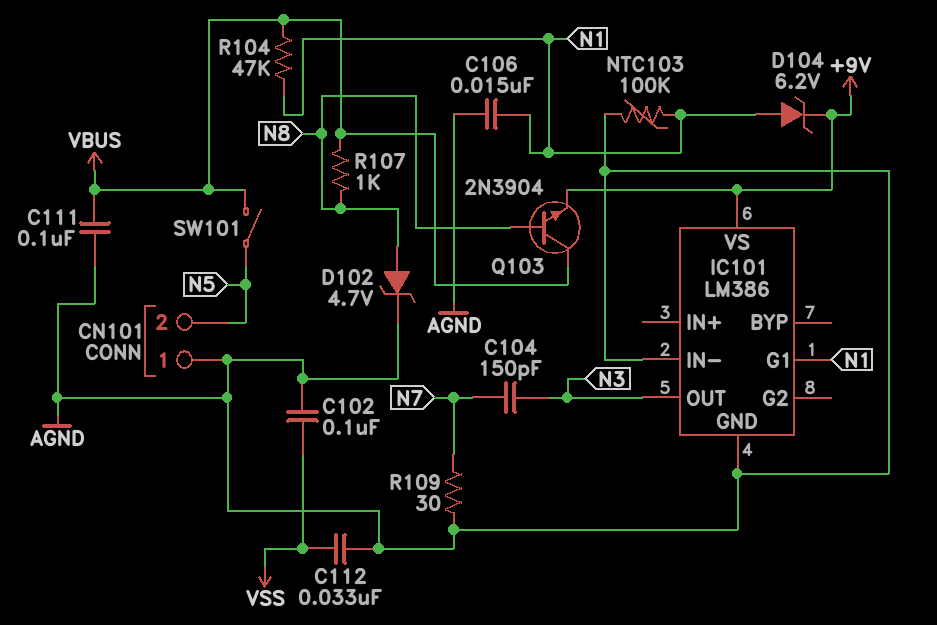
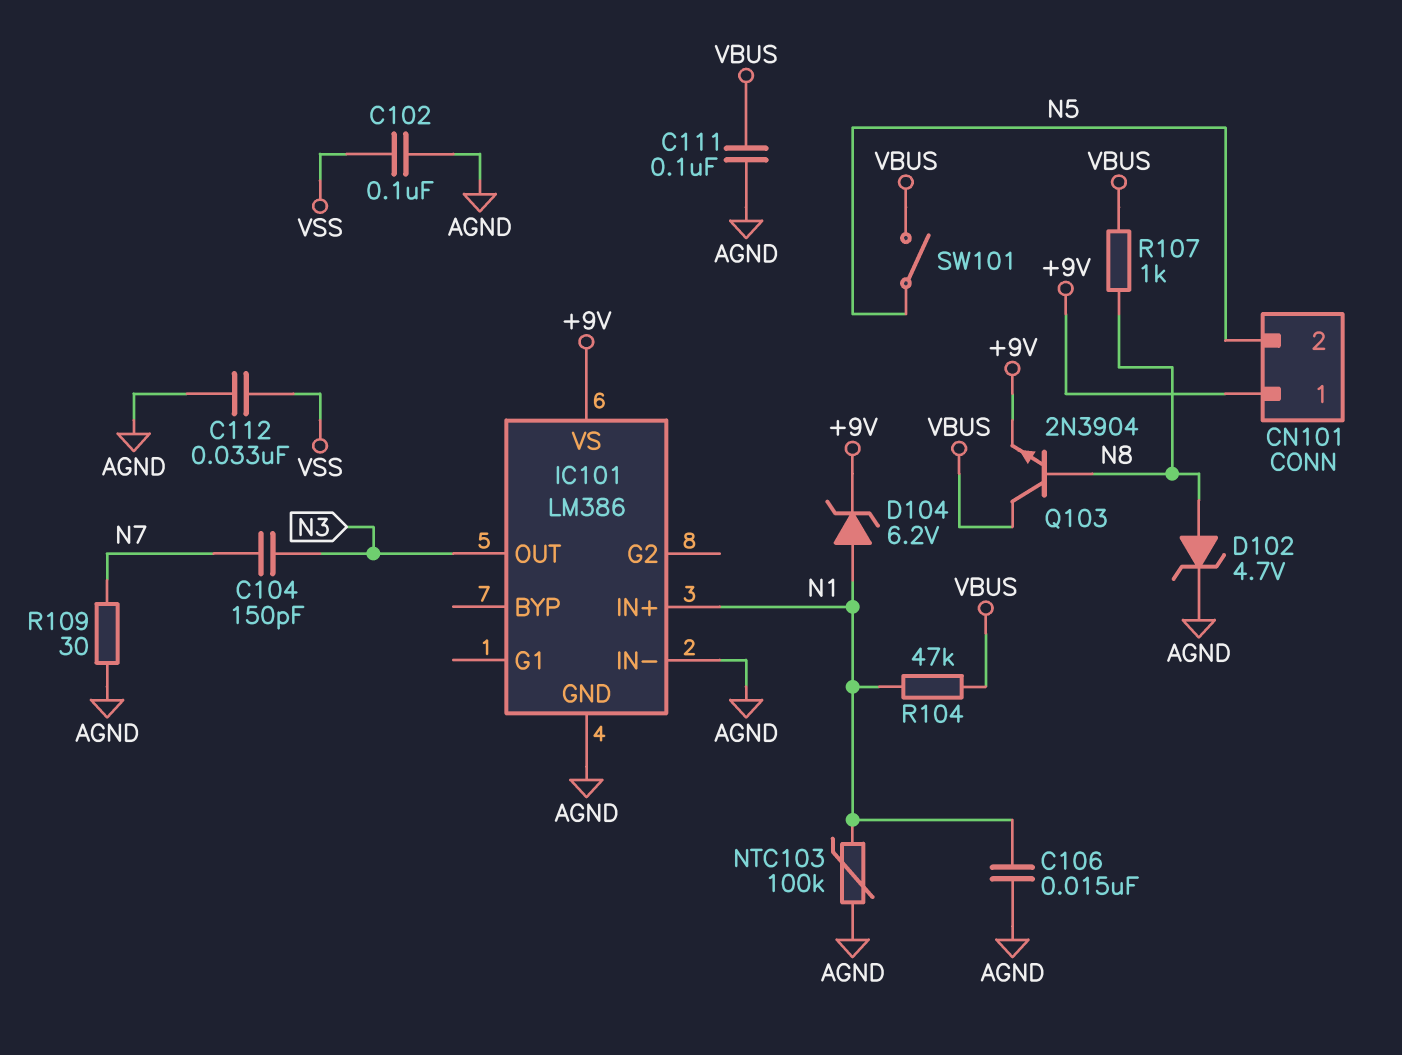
CN101 pin 1: AGND -> +9V
IC101 pin G1: N1 -> none
IC101 pin IN+: none -> N1

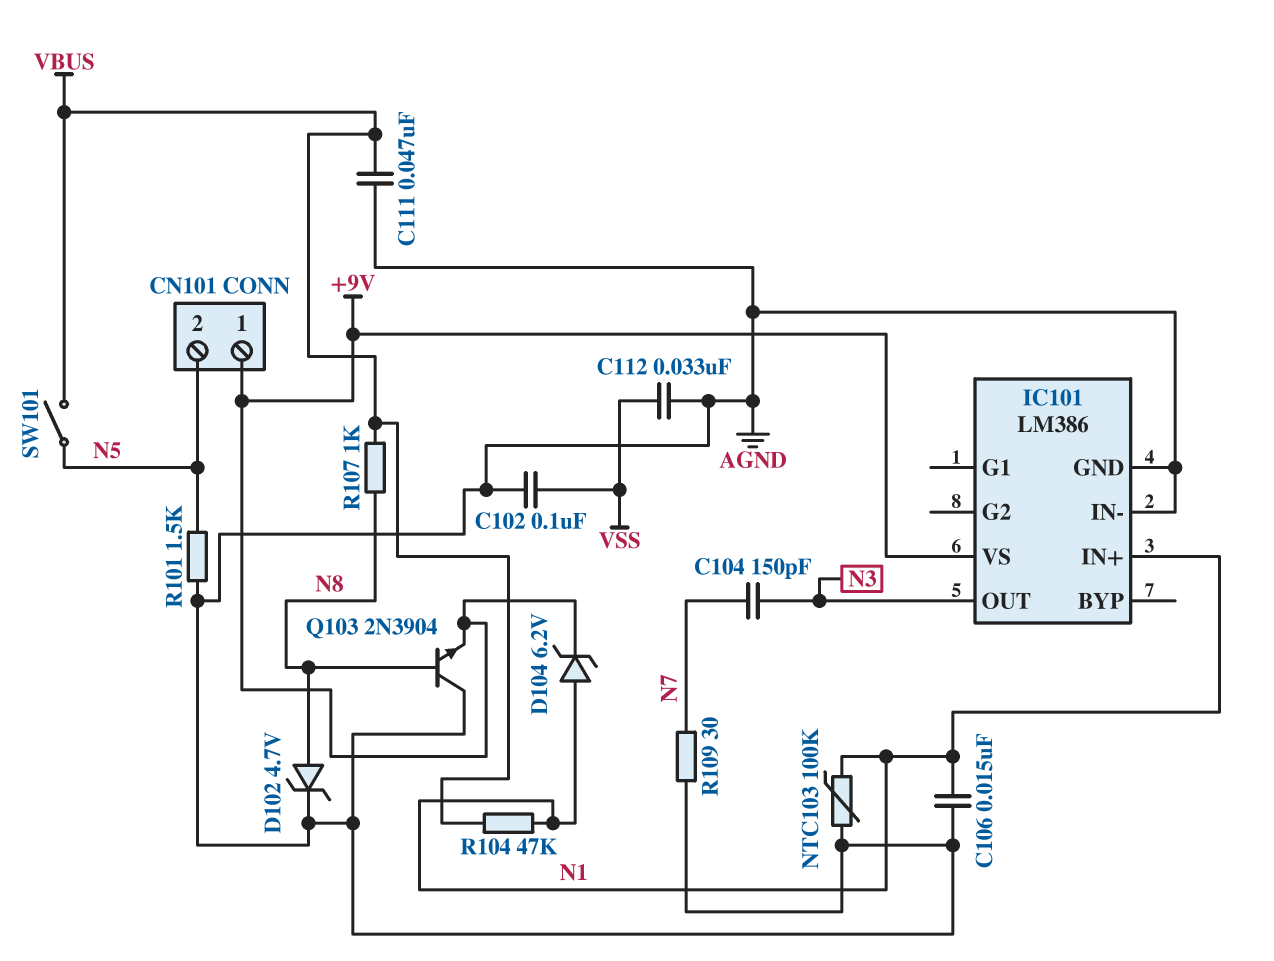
C111: 100nF (AGND, VBUS) -> 47nF (AGND, VBUS)
Q103: NPN 2N3904 (B N8, C VBUS, E +9V) -> NPN 2N3904 (B N8, C AGND, E +9V)
R101: none -> 1.5k (AGND, N5)

